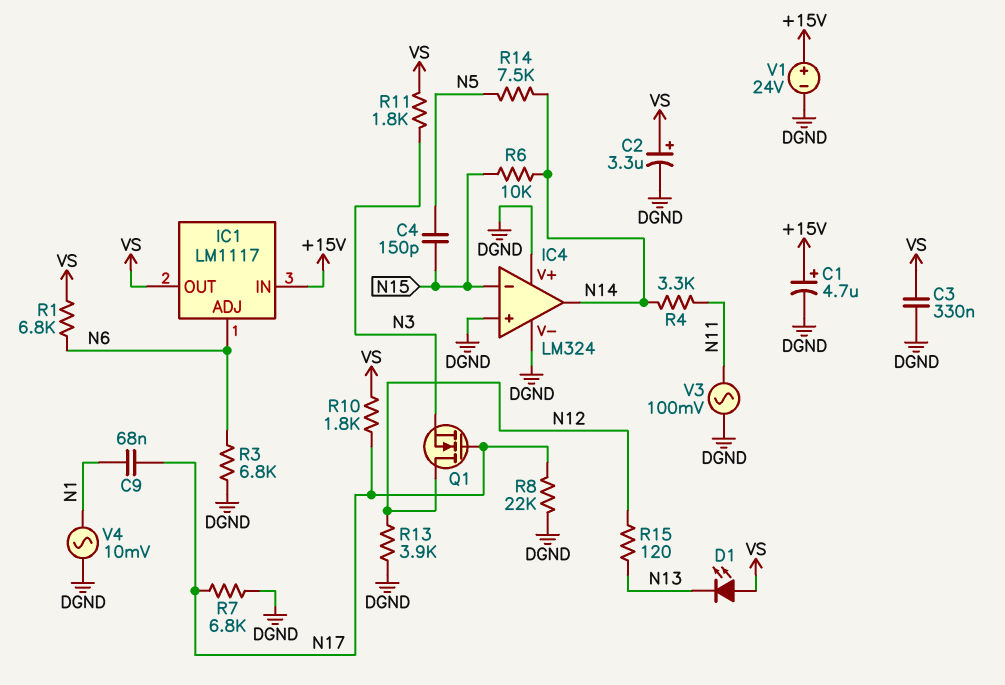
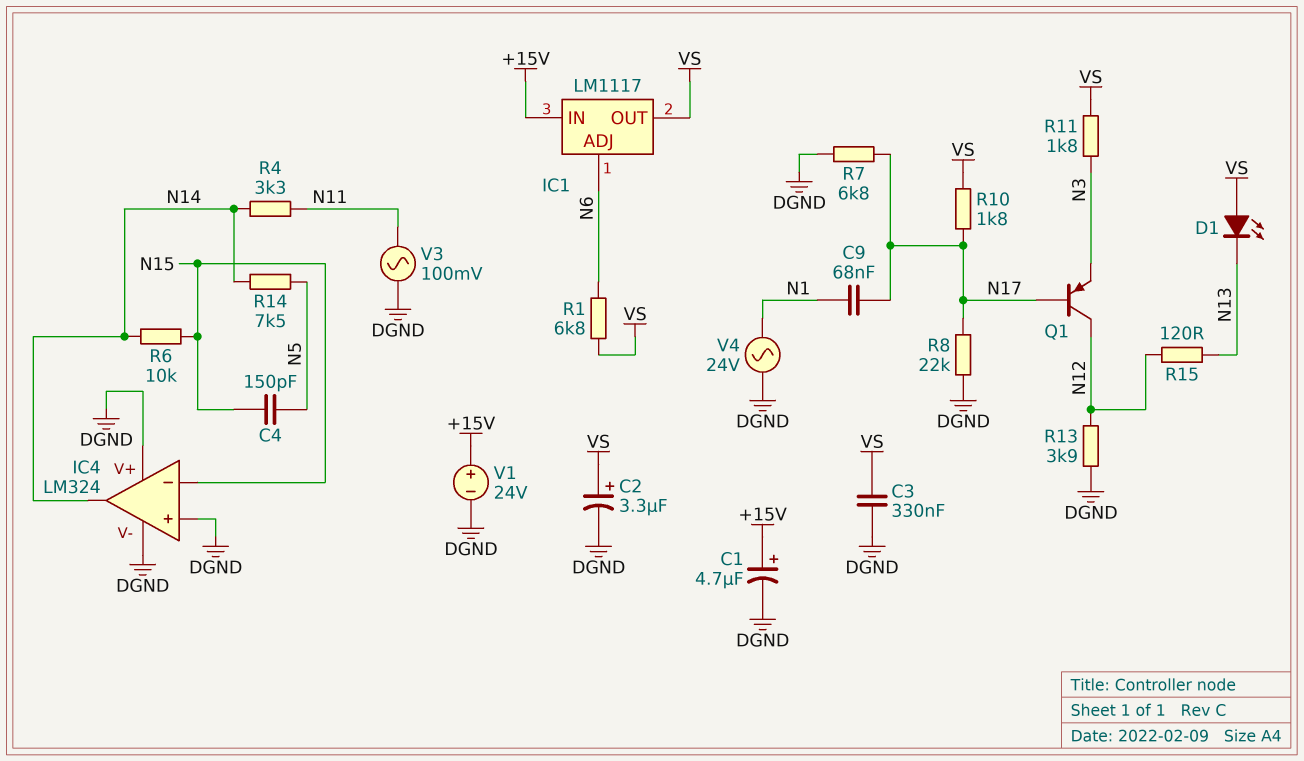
Q1: NMOS (G N17, D N12, S N3) -> PNP (B N17, C N12, E N3)
R3: 6.8k (DGND, N6) -> none
V4: AC 10mV (DGND, N1) -> AC 24V (DGND, N1)

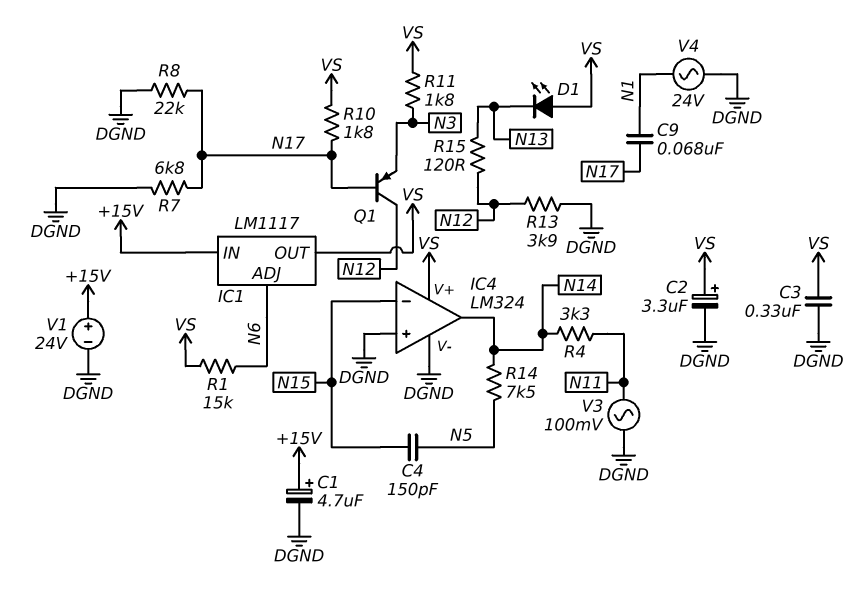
IC4 pin V+: DGND -> VS
R1: 6.8k (N6, VS) -> 15k (N6, VS)
R6: 10k (N14, N15) -> none

